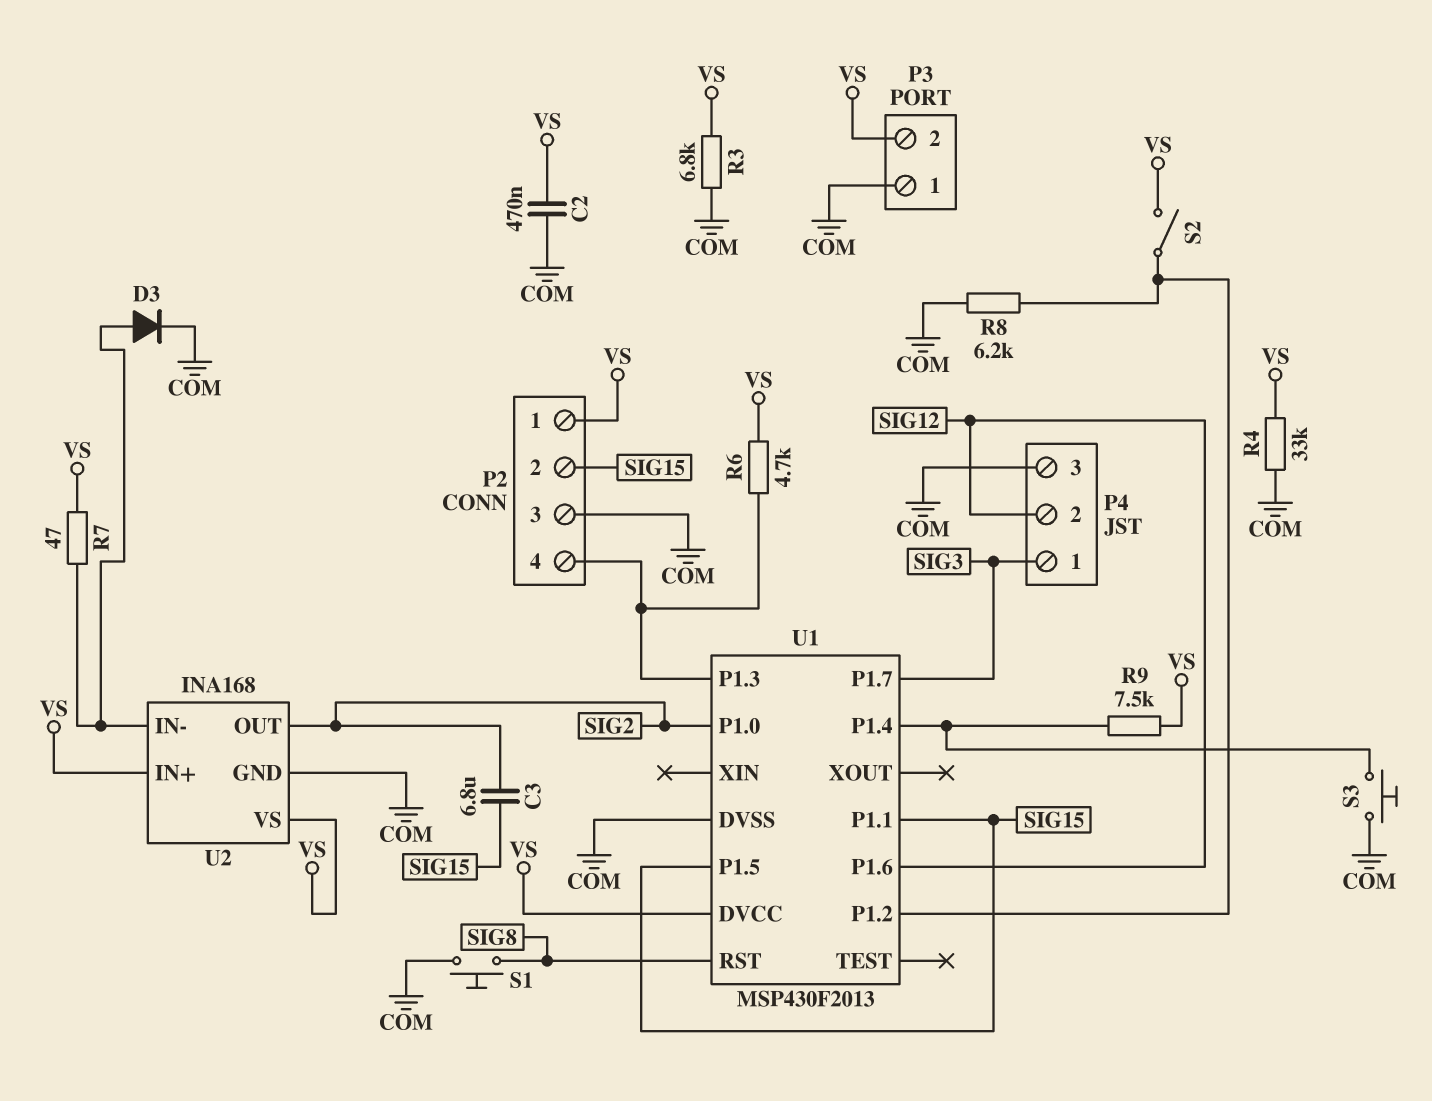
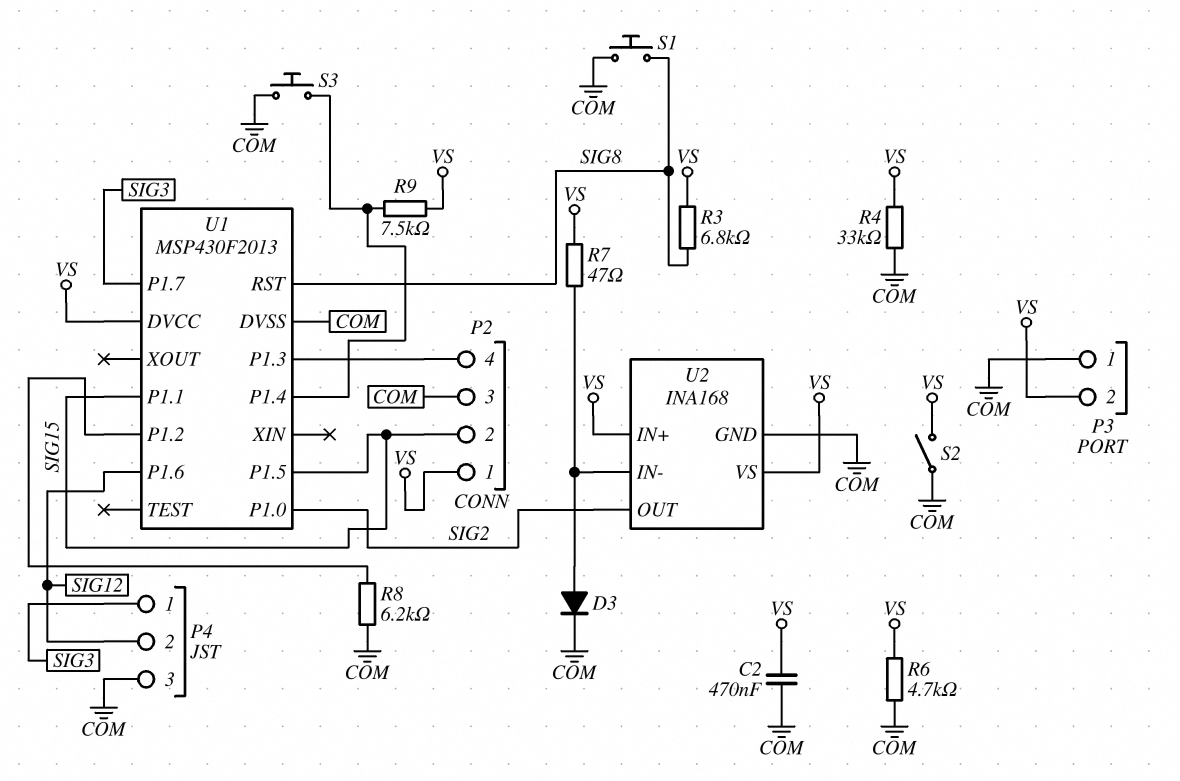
C3: 6.8uF (SIG2, SIG15) -> none
R3: 6.8k (COM, VS) -> 6.8k (SIG8, VS)
R6: 4.7k (P2/4, VS) -> 4.7k (COM, VS)
S2: switch (U1/P1.2, VS) -> switch (COM, VS)

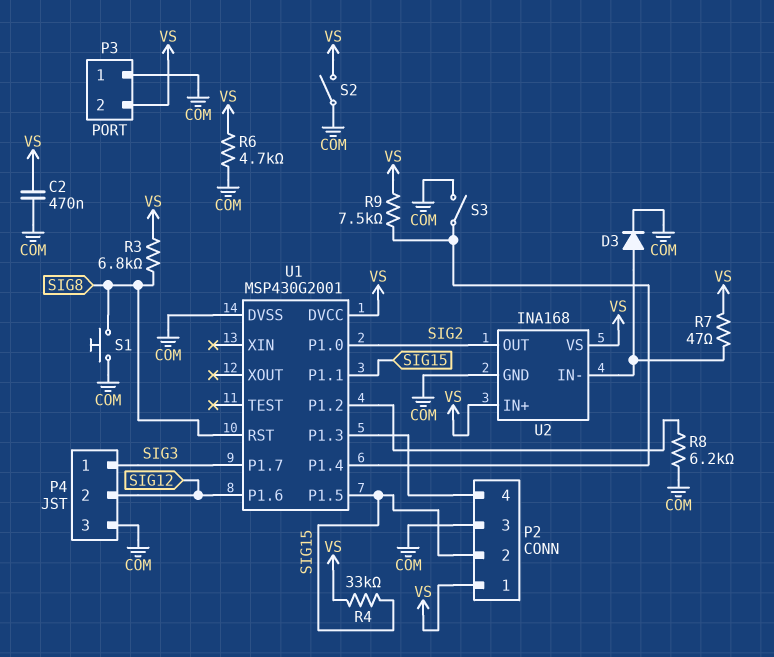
R4: 33k (COM, VS) -> 33k (SIG15, VS)
S3: button (COM, U1/P1.4) -> switch (COM, U1/P1.4)
U1: MSP430F2013 -> MSP430G2001

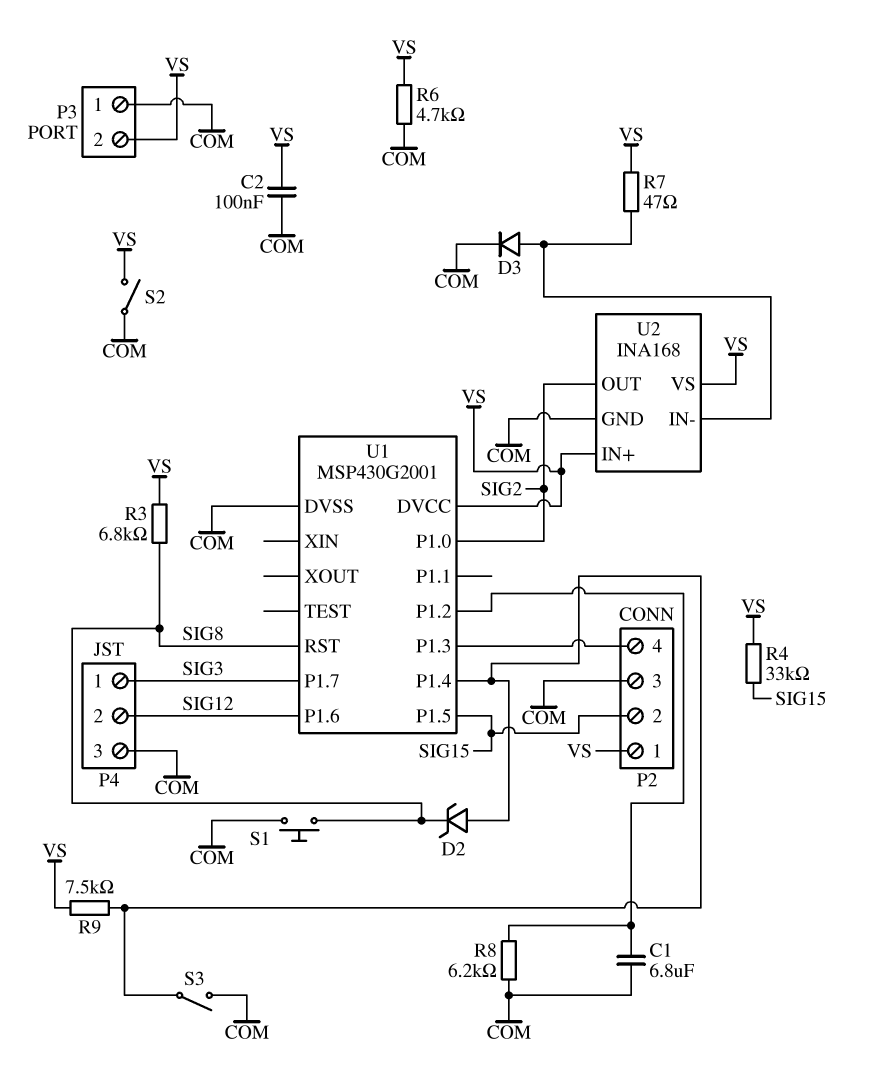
C1: none -> 6.8uF (COM, U1/P1.2)
C2: 470nF (COM, VS) -> 100nF (COM, VS)
D2: none -> zener (A U1/P1.4, K SIG8)
U1 pin P1.1: SIG15 -> none

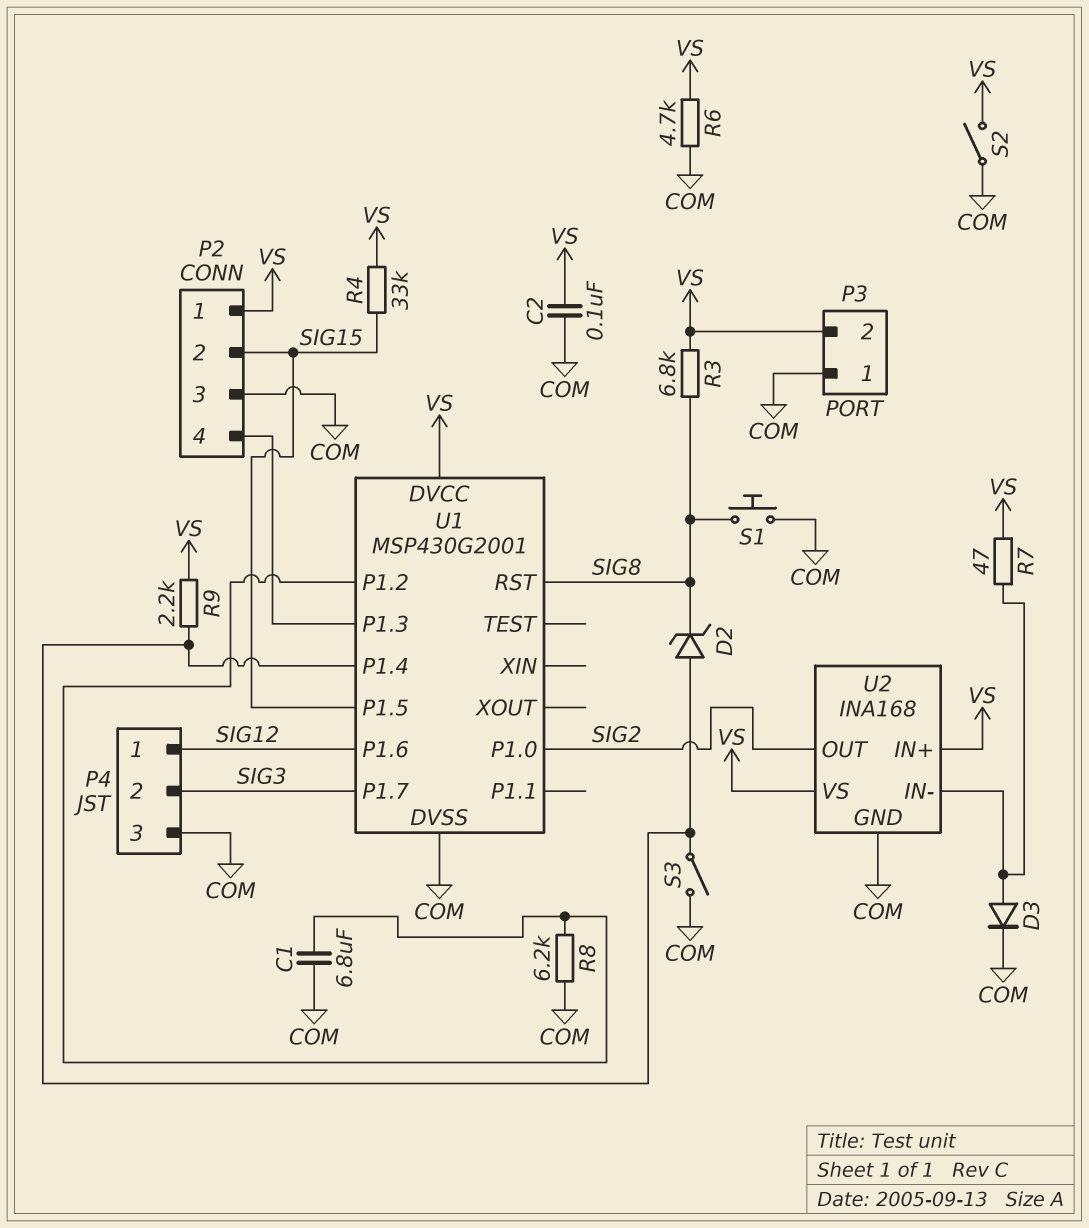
P4 pin 1: SIG3 -> SIG12
P4 pin 2: SIG12 -> SIG3
R9: 7.5k (U1/P1.4, VS) -> 2.2k (U1/P1.4, VS)

